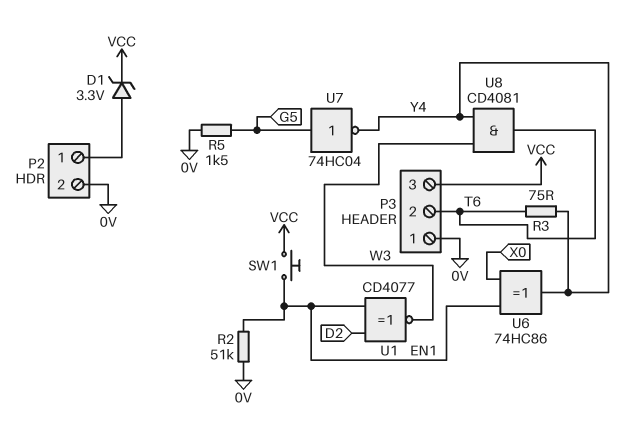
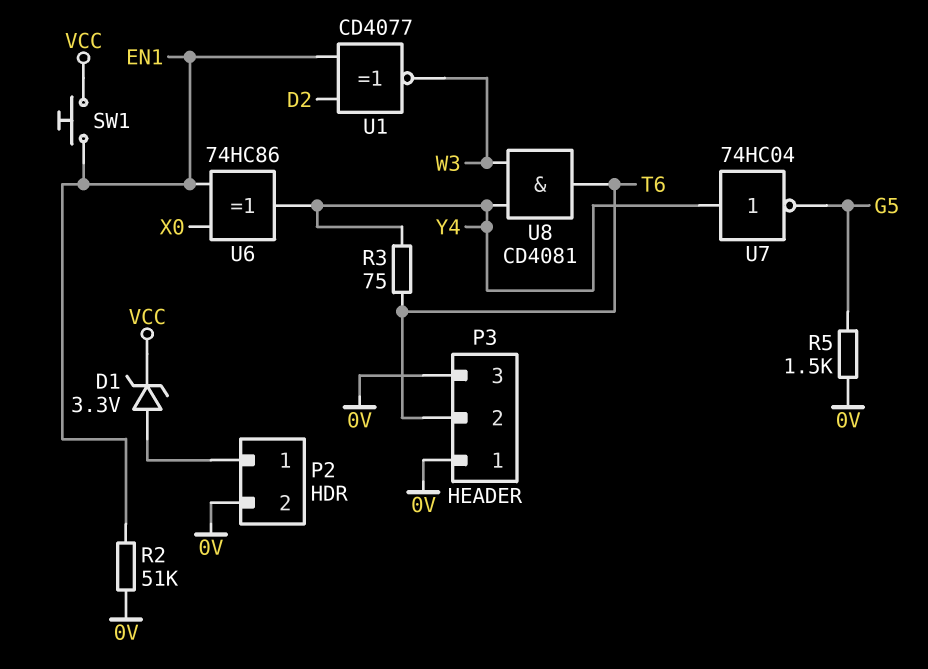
P3 pin 3: VCC -> 0V
U7: NOT 74HC04 (in G5, out Y4) -> NOT 74HC04 (in Y4, out G5)

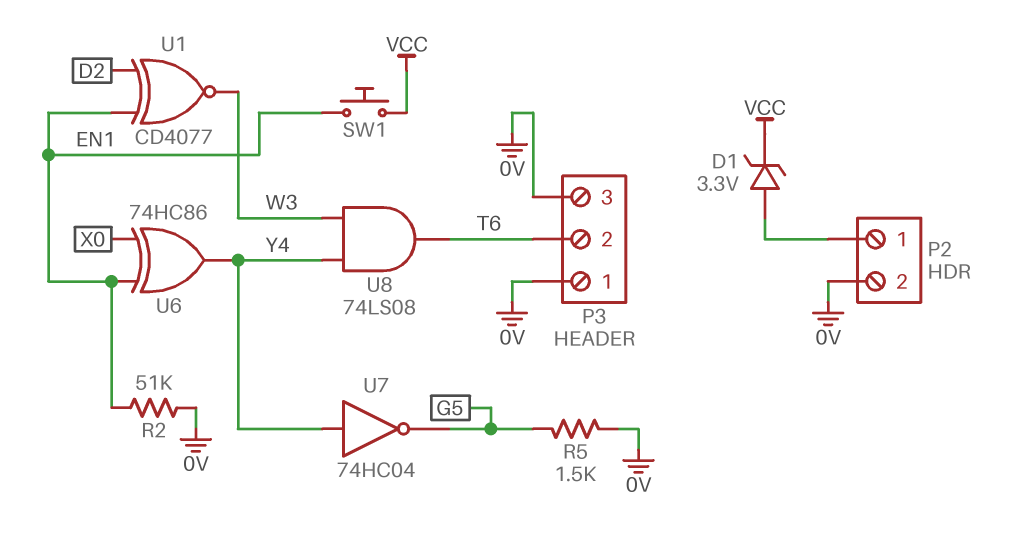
R3: 75 (T6, Y4) -> none
U8: AND CD4081 (in W3, in Y4, out T6) -> AND 74LS08 (in W3, in Y4, out T6)

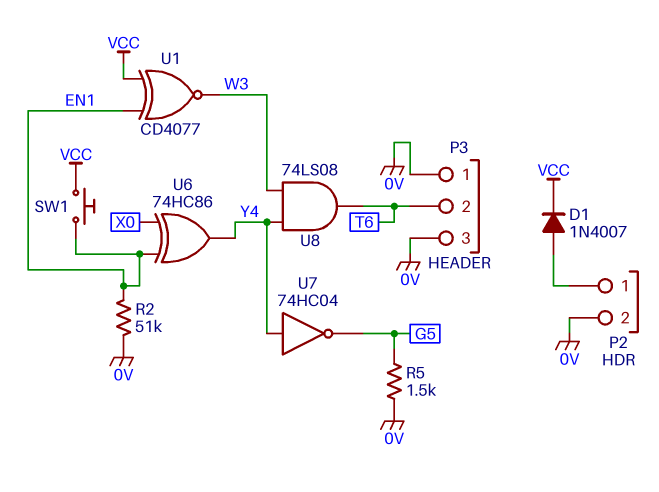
D1: zener 3.3V (A P2/1, K VCC) -> diode 1N4007 (A P2/1, K VCC)
U1: XNOR CD4077 (in D2, in EN1, out W3) -> XNOR CD4077 (in EN1, in VCC, out W3)

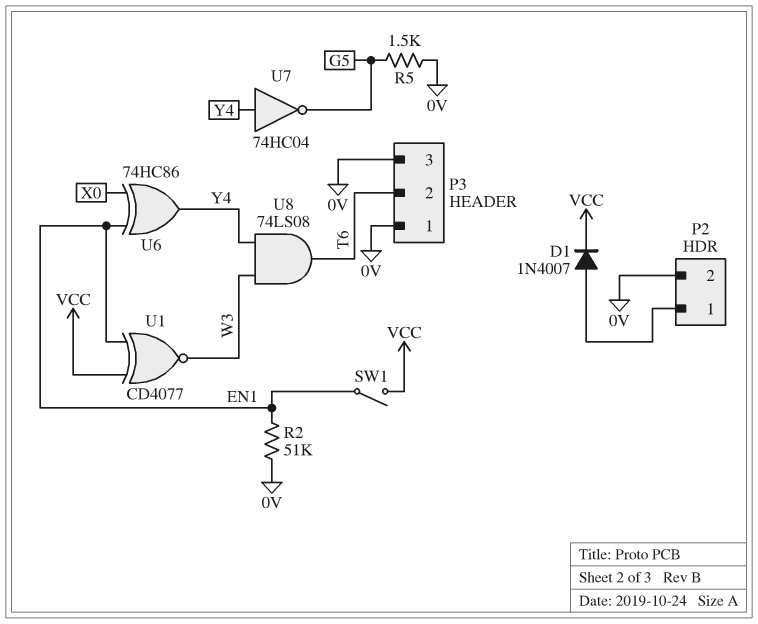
SW1: button (EN1, VCC) -> switch (EN1, VCC)

